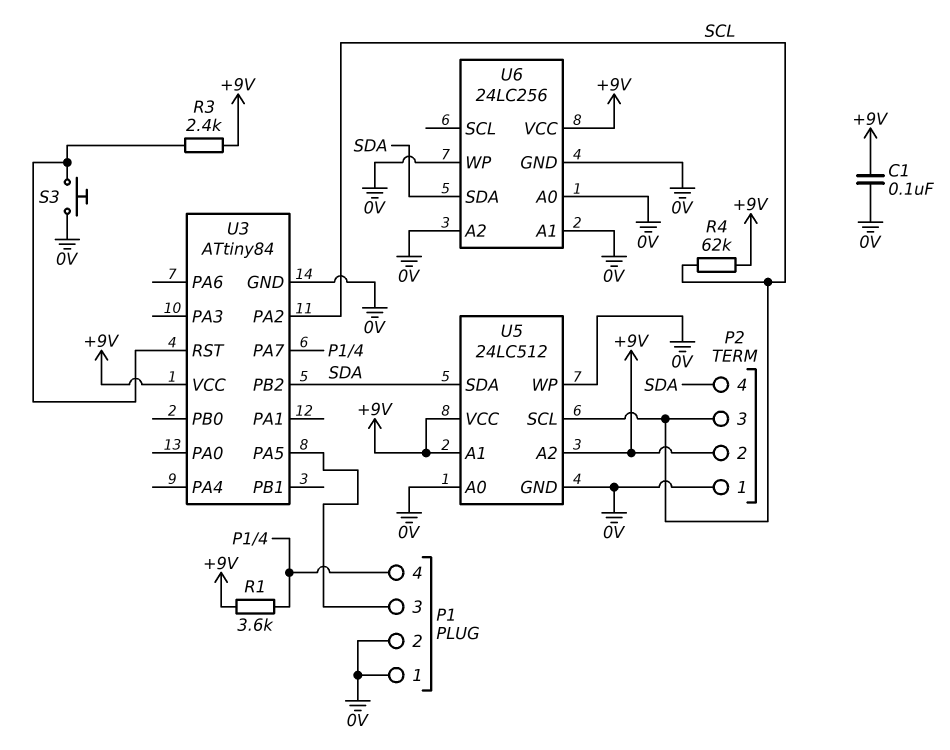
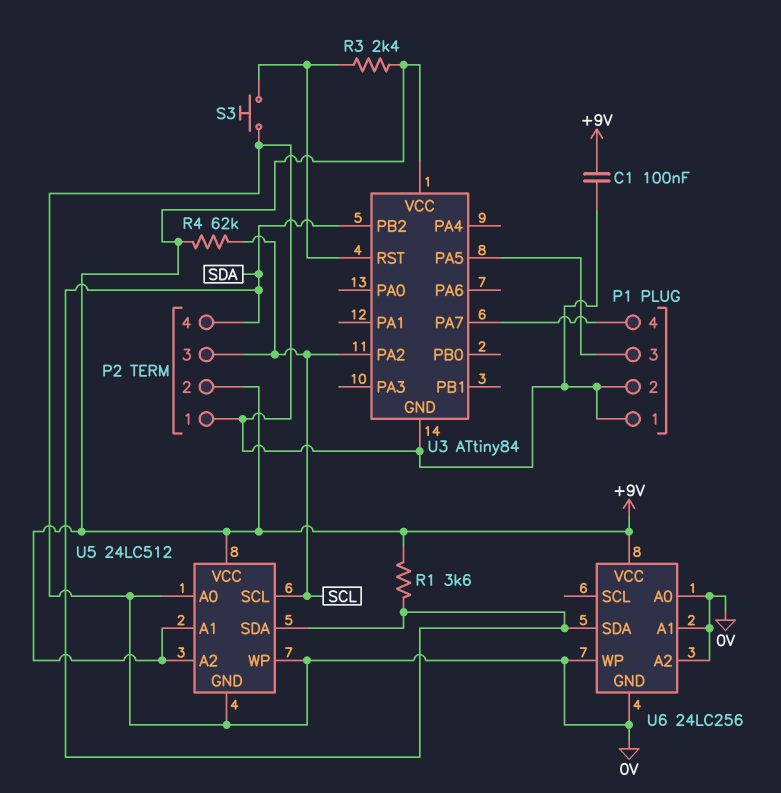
R1: 3.6k (+9V, P1/4) -> 3.6k (+9V, SDA)

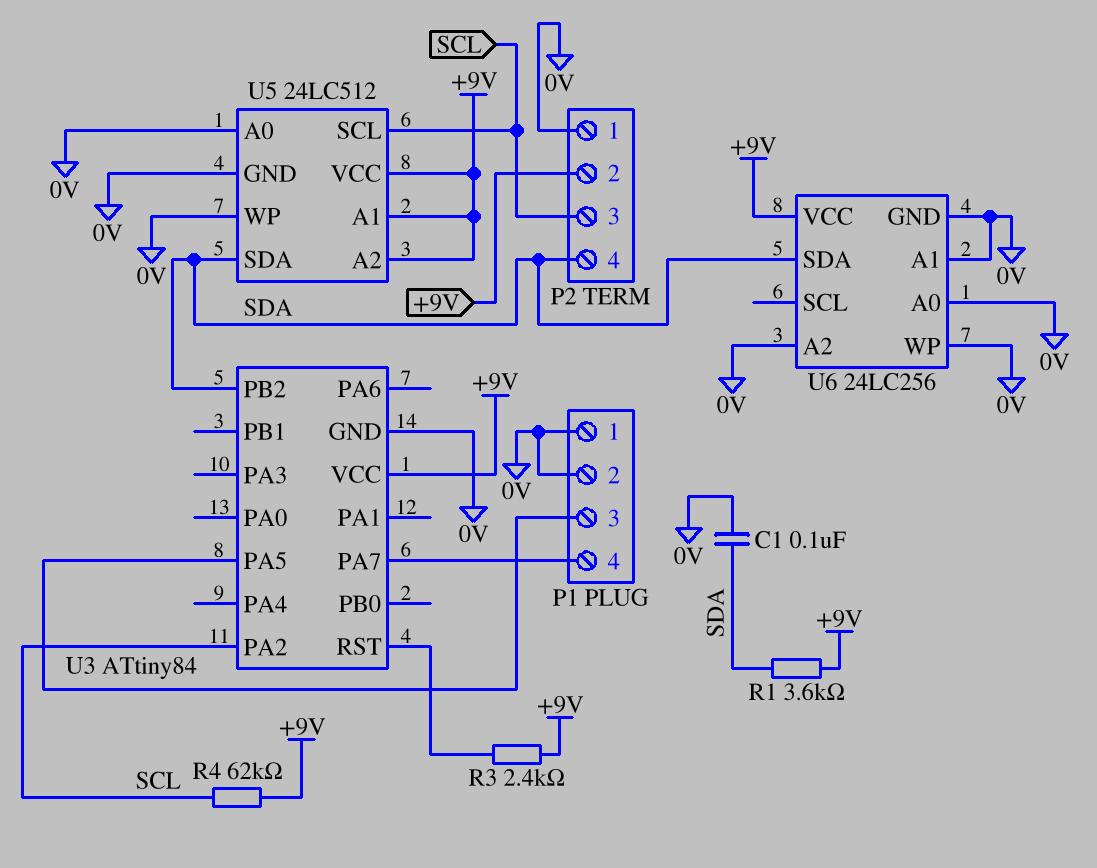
C1: 100nF (+9V, 0V) -> 100nF (0V, SDA)
S3: button (0V, U3/RST) -> none

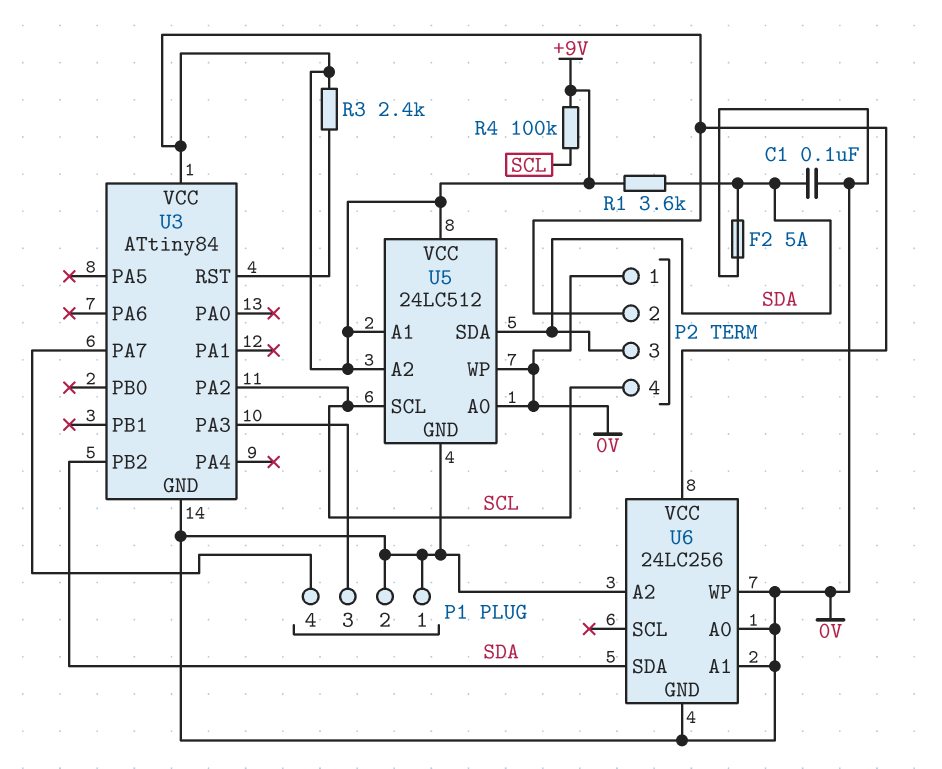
F2: none -> 5A (0V, SDA)
P2 pin 3: SCL -> SDA
P2 pin 4: SDA -> SCL
R4: 62k (+9V, SCL) -> 100k (+9V, SCL)
U3 pin PA3: none -> P1/3
U3 pin PA5: P1/3 -> none

